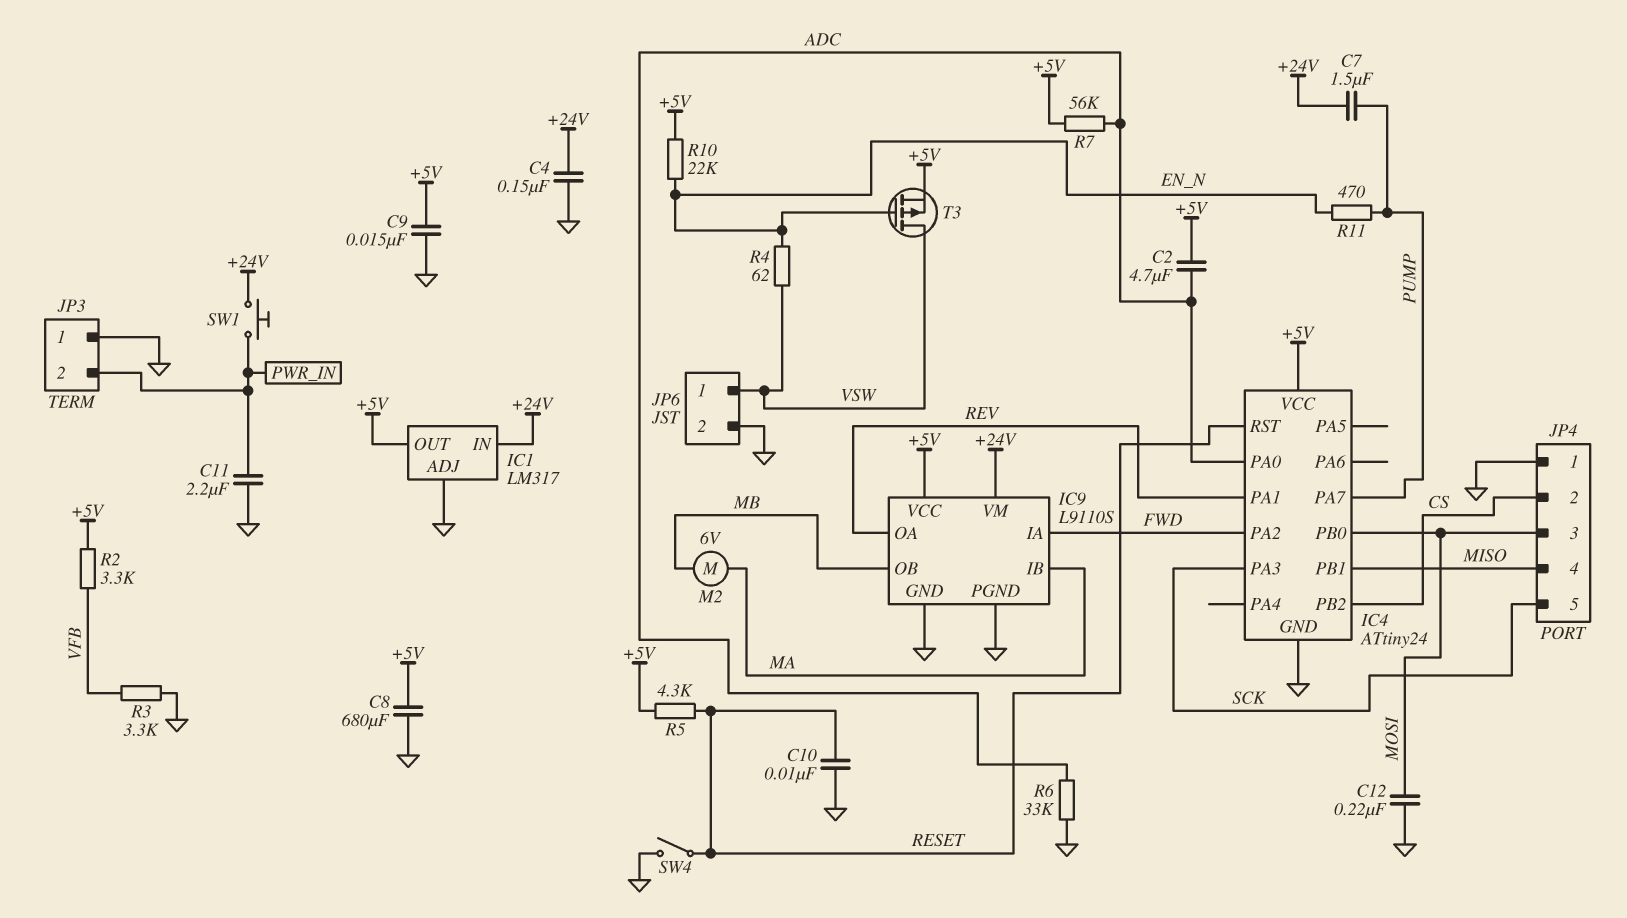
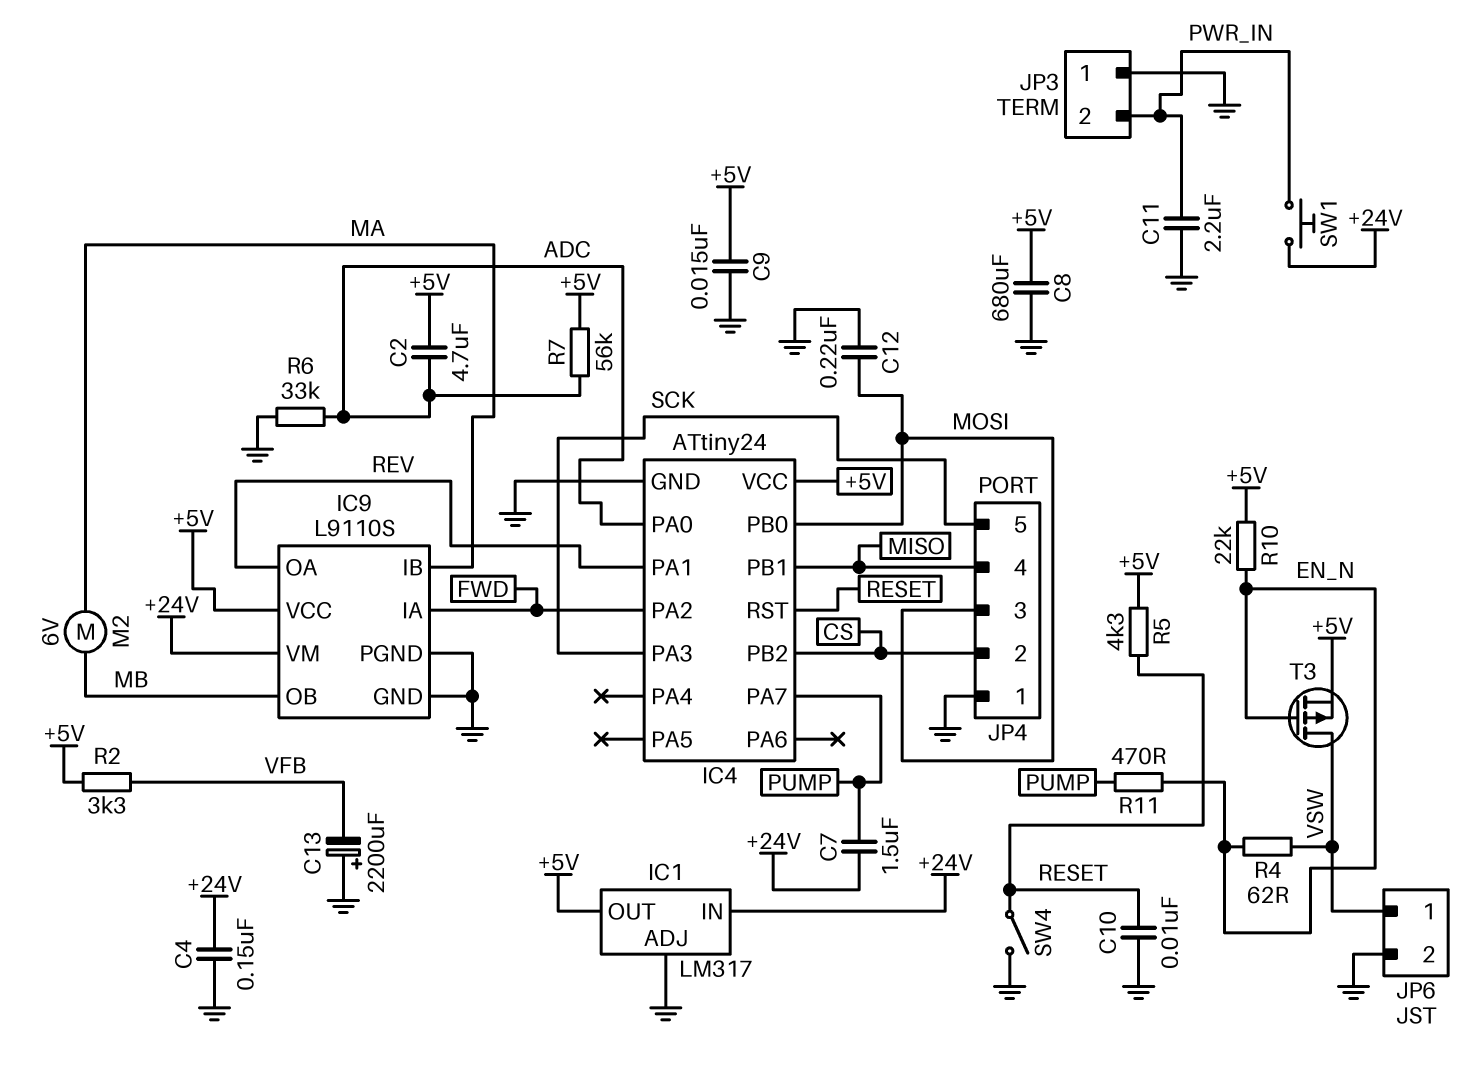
C13: none -> 2200uF (plus GND, minus VFB)
R3: 3.3k (GND, VFB) -> none

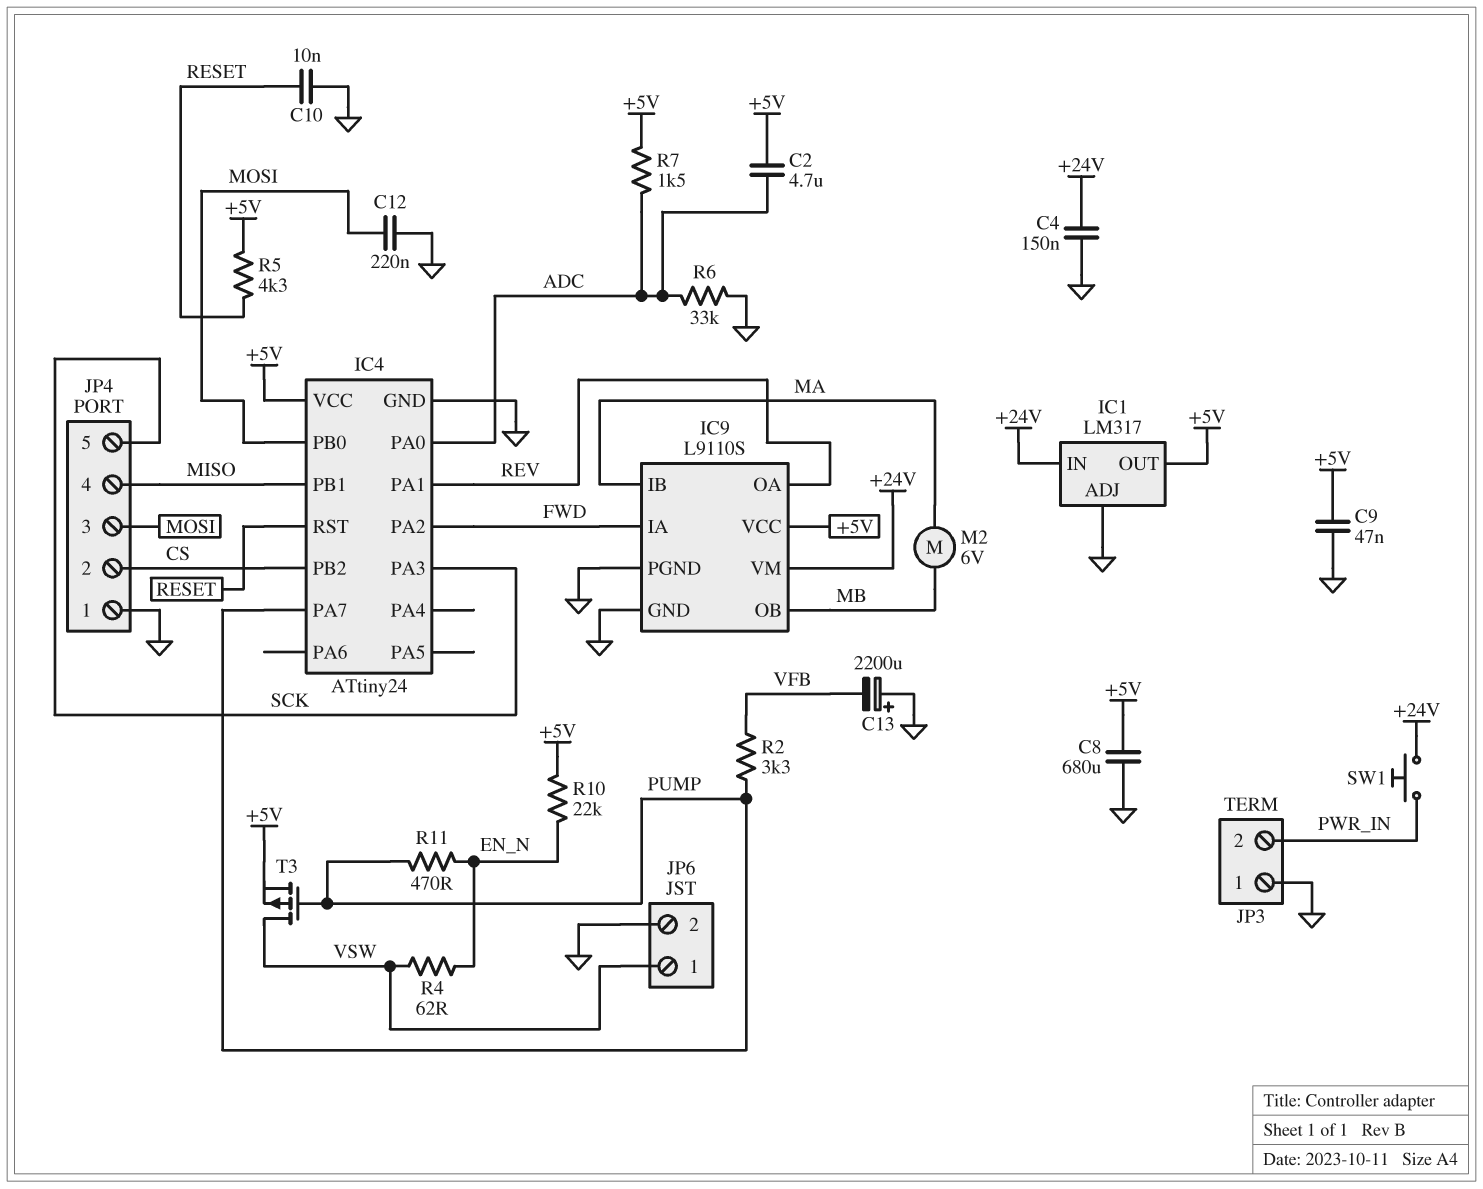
C7: 1.5uF (+24V, PUMP) -> none
C9: 15nF (+5V, GND) -> 47nF (+5V, GND)
C11: 2.2uF (GND, PWR_IN) -> none
R2: 3.3k (+5V, VFB) -> 3.3k (PUMP, VFB)
R7: 56k (+5V, ADC) -> 1.5k (+5V, ADC)
SW4: switch (GND, RESET) -> none
T3: PMOS (G EN_N, D VSW, S +5V) -> PMOS (G PUMP, D VSW, S +5V)

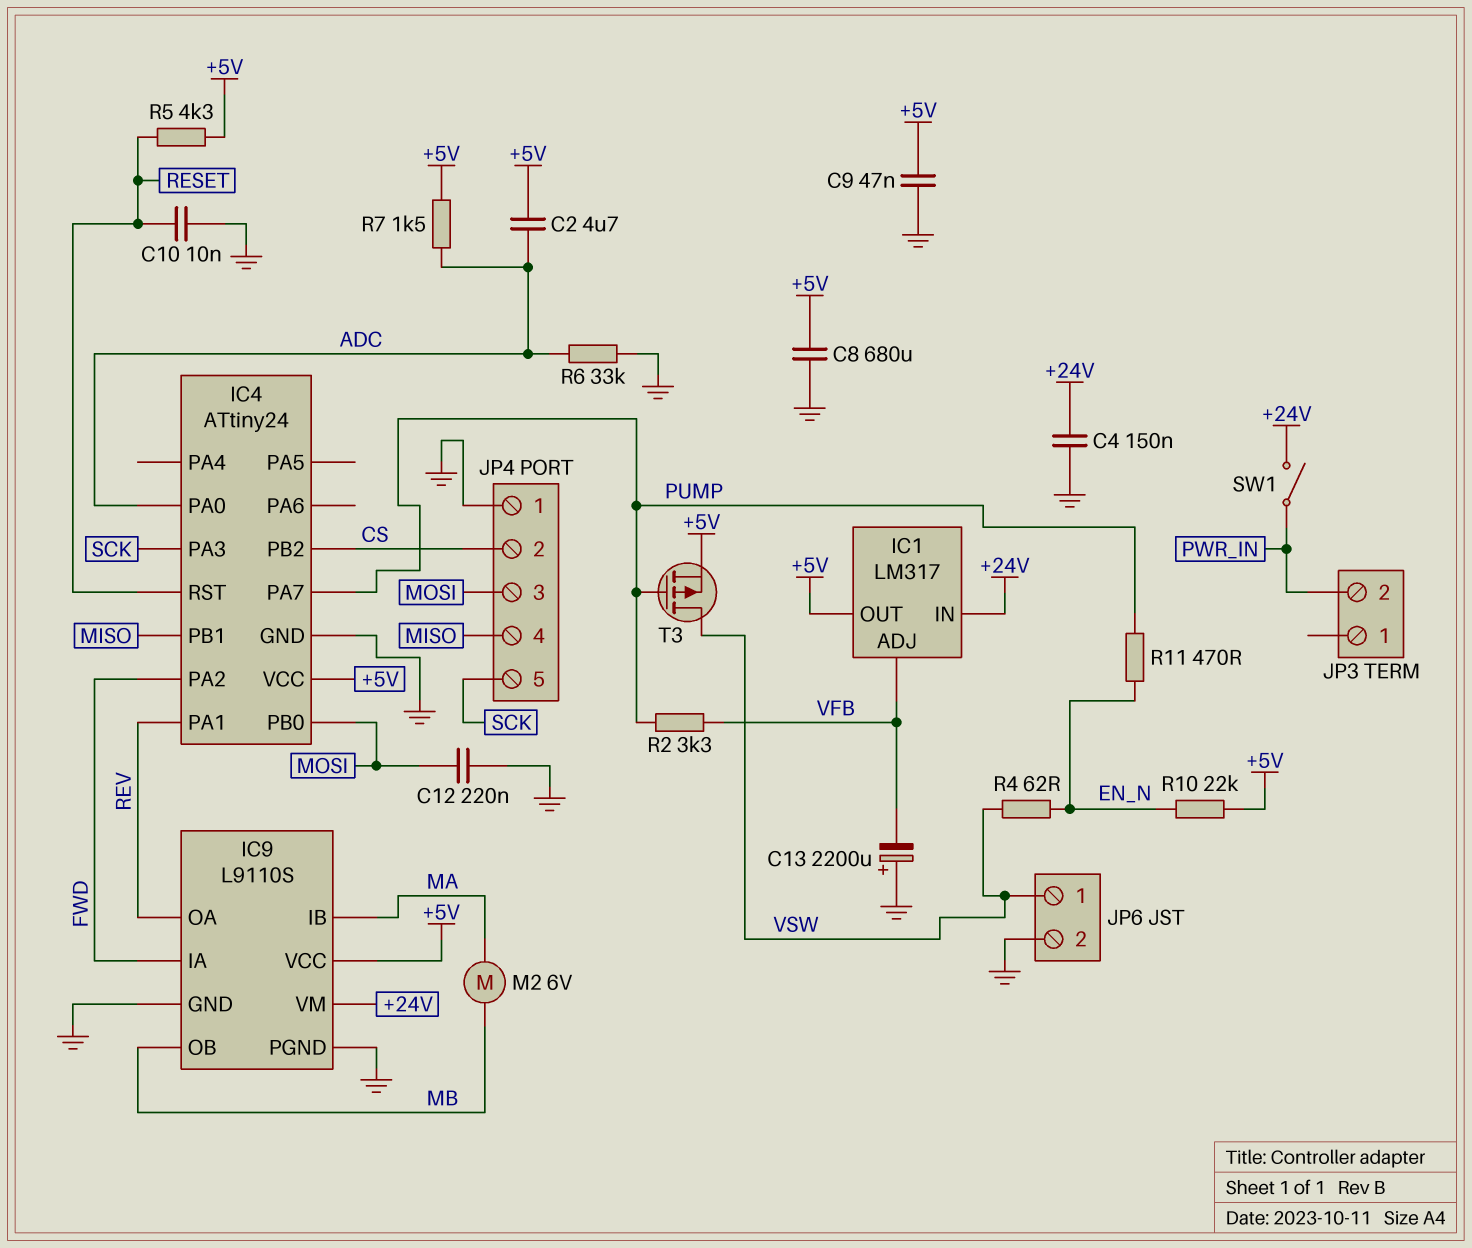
IC1 pin ADJ: GND -> VFB
JP3 pin 1: GND -> none
SW1: button (+24V, PWR_IN) -> switch (+24V, PWR_IN)

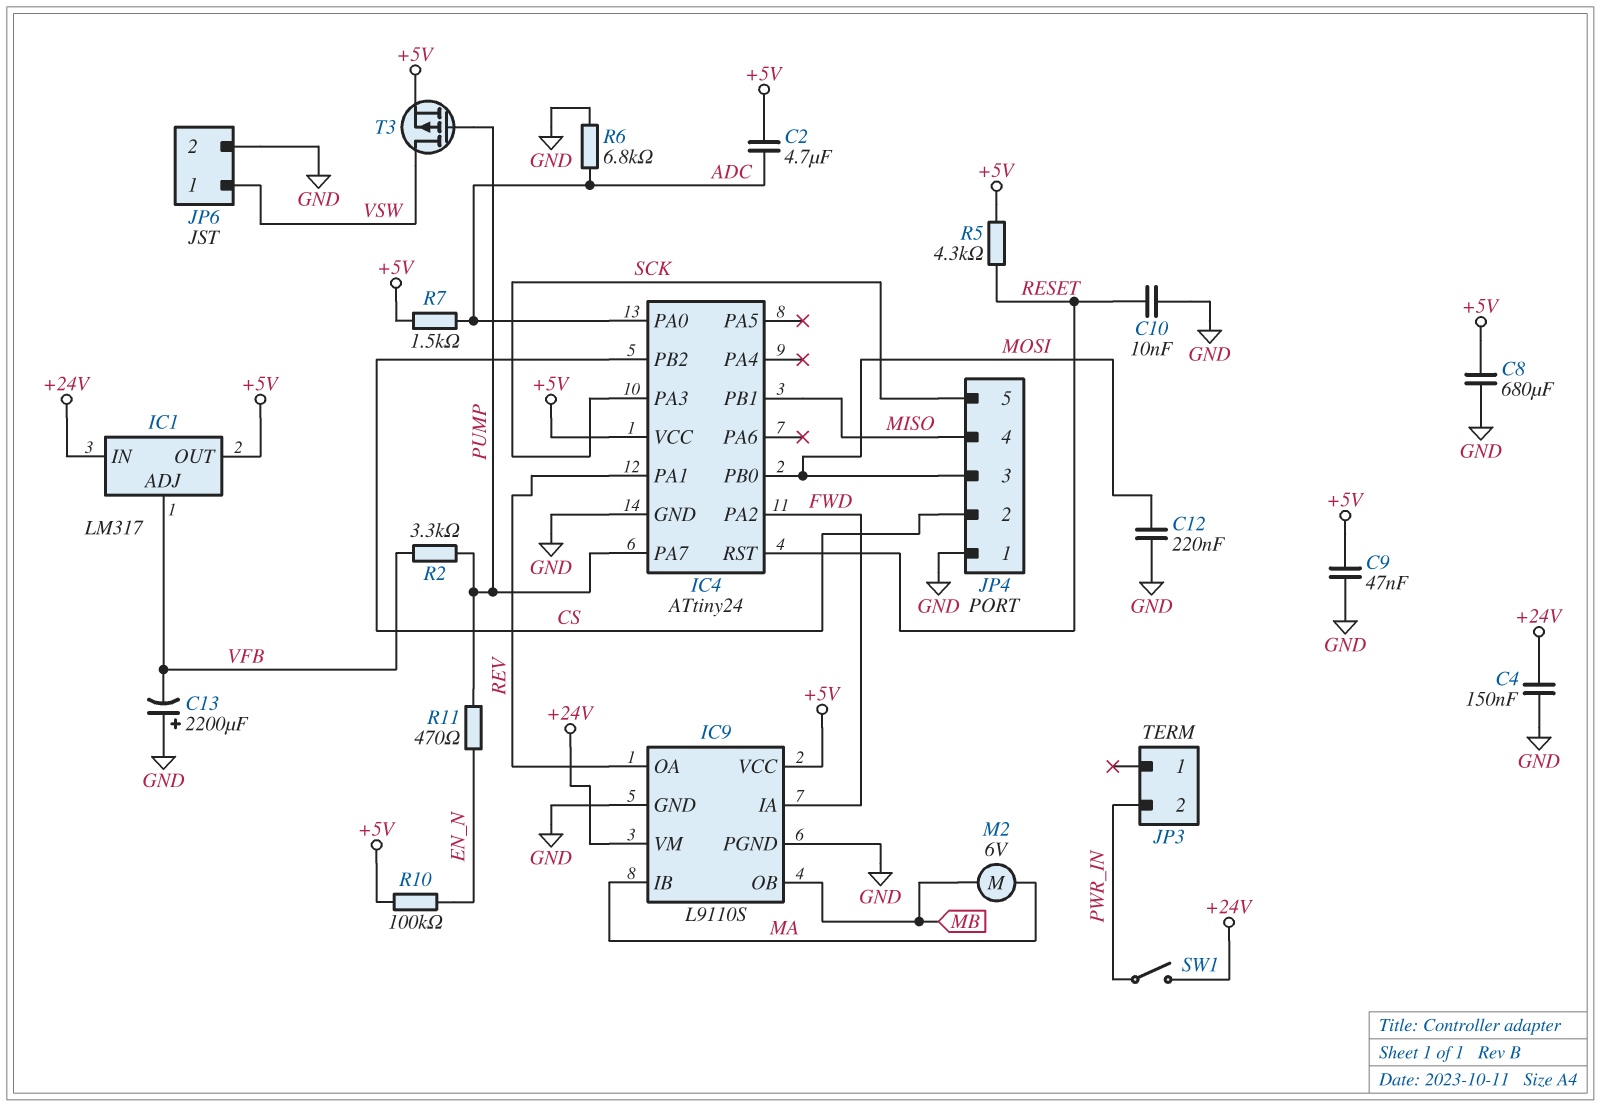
R4: 62 (EN_N, VSW) -> none
R6: 33k (ADC, GND) -> 6.8k (ADC, GND)
R10: 22k (+5V, EN_N) -> 100k (+5V, EN_N)

